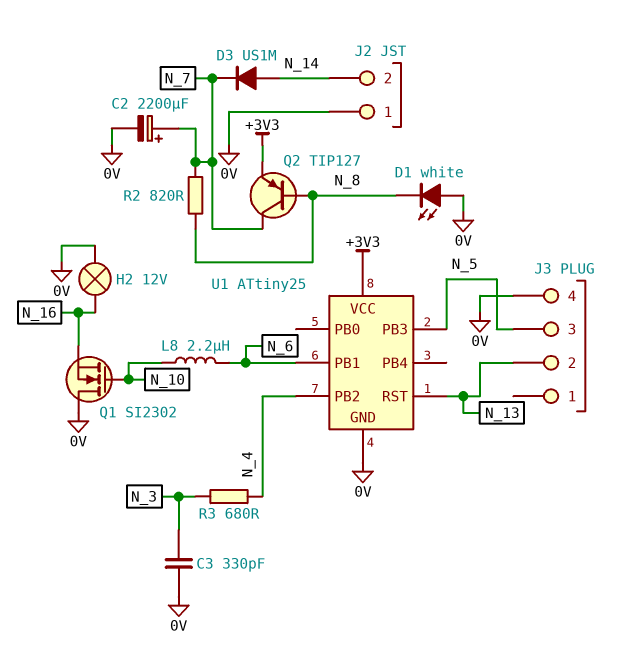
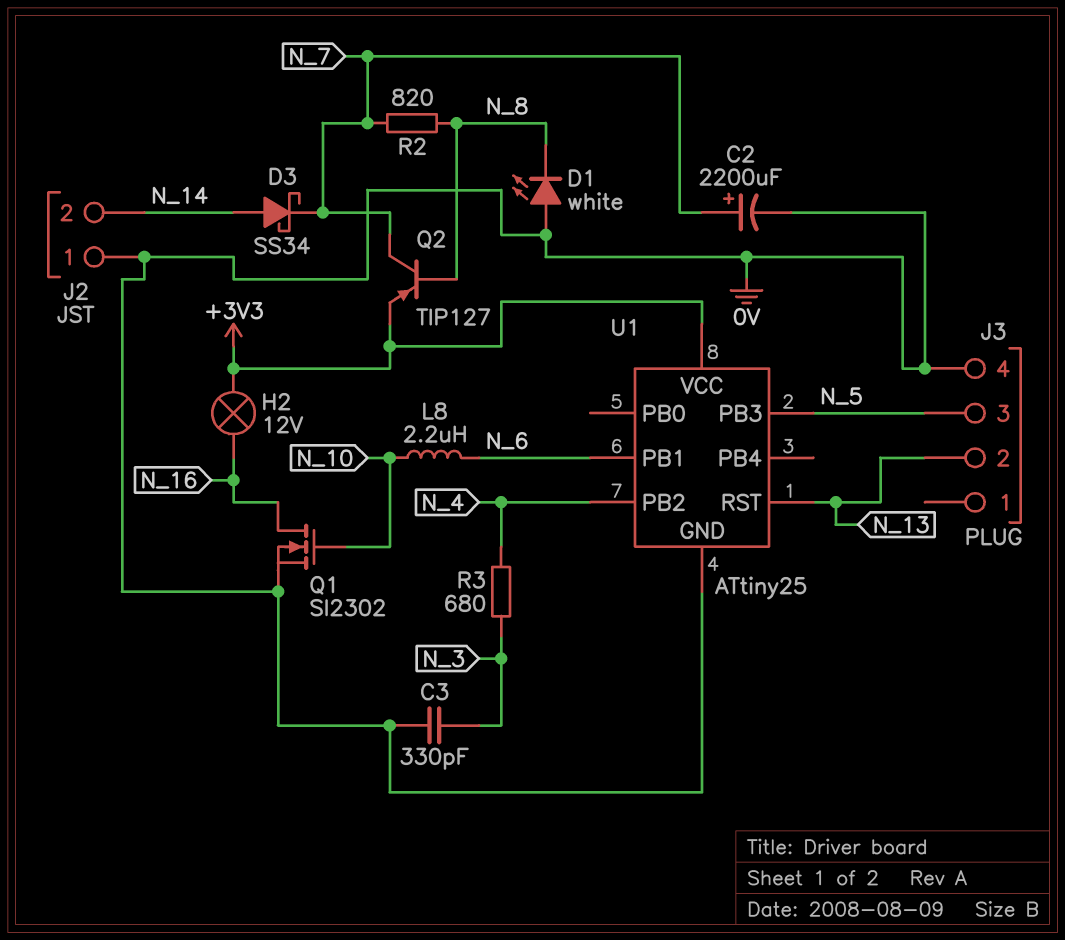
D3: diode US1M (A N_14, K N_7) -> schottky SS34 (A N_14, K N_7)
H2: lamp 12V (0V, N_16) -> lamp 12V (+3V3, N_16)
Q1: NMOS SI2302 (G N_10, D 0V, S N_16) -> NMOS SI2302 (G N_10, D N_16, S 0V)

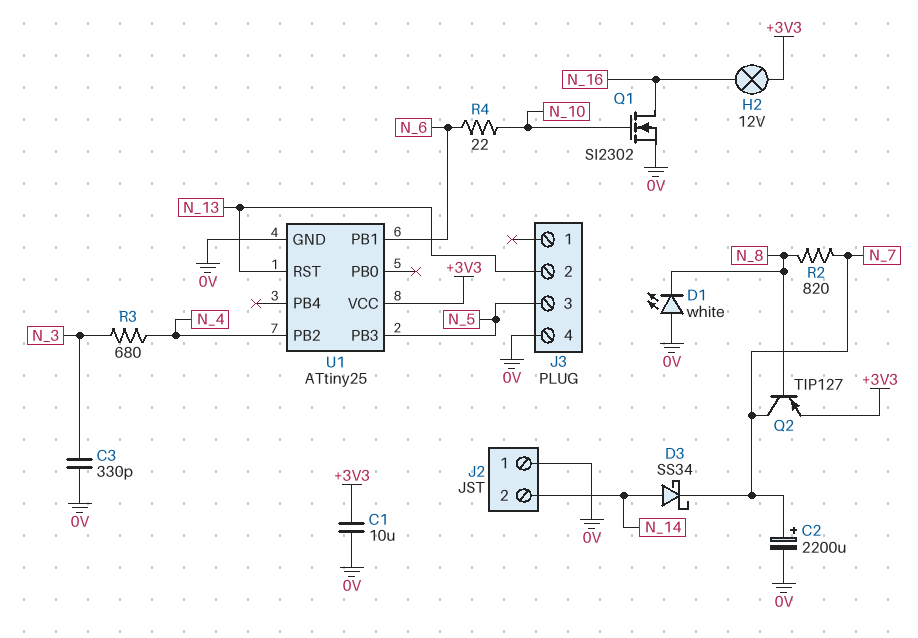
C1: none -> 10uF (+3V3, 0V)
L8: 2.2uH (N_6, N_10) -> none
R4: none -> 22 (N_6, N_10)

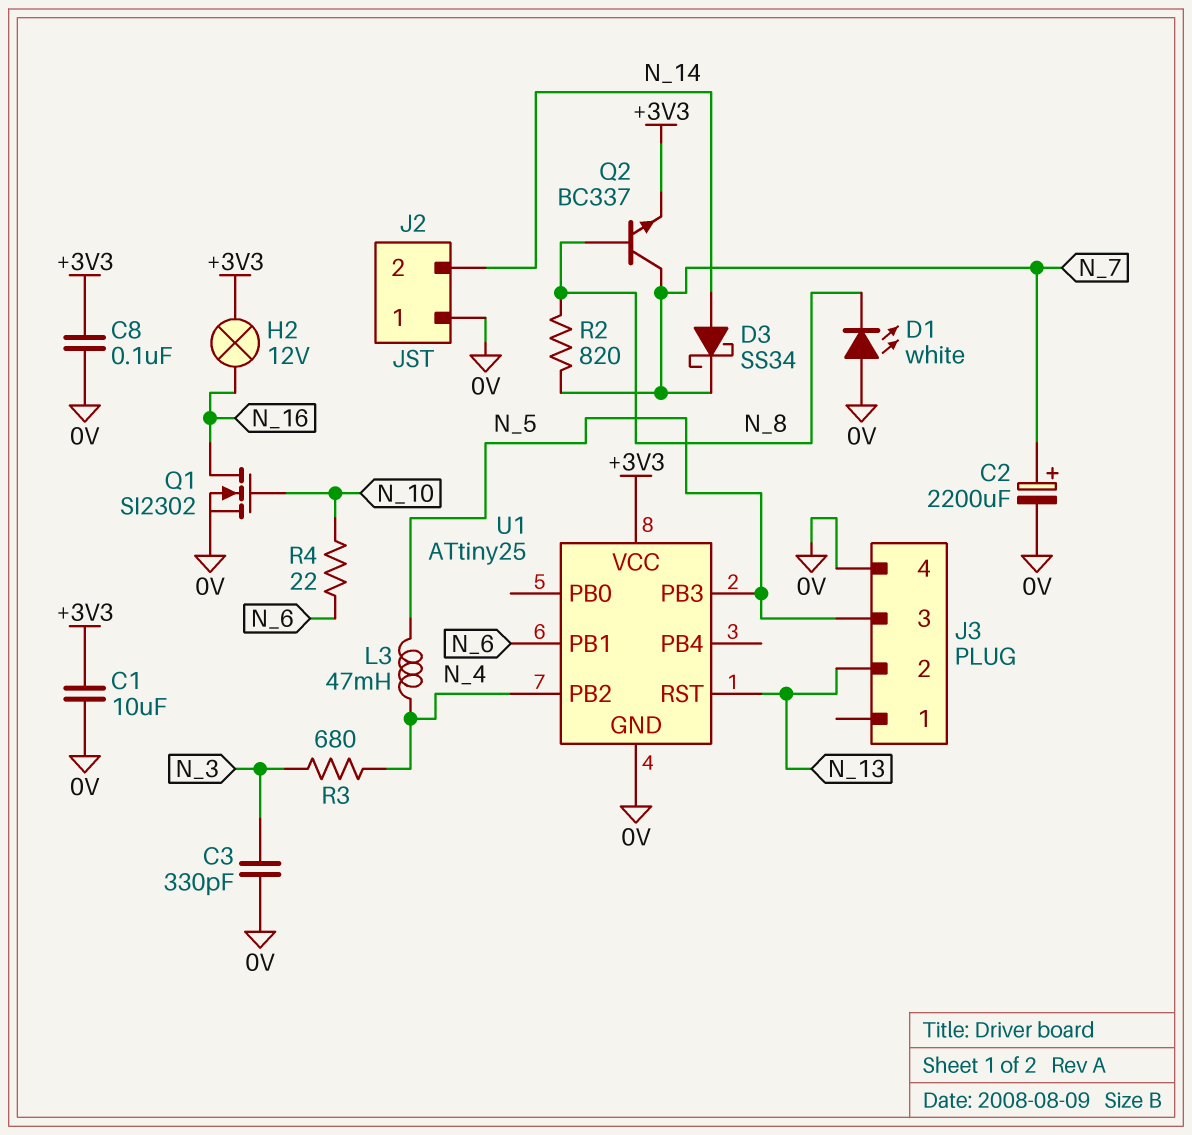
C8: none -> 100nF (+3V3, 0V)
L3: none -> 47mH (N_4, N_5)
Q2: PNP TIP127 (B N_8, C N_7, E +3V3) -> NPN BC337 (B N_8, C N_7, E +3V3)

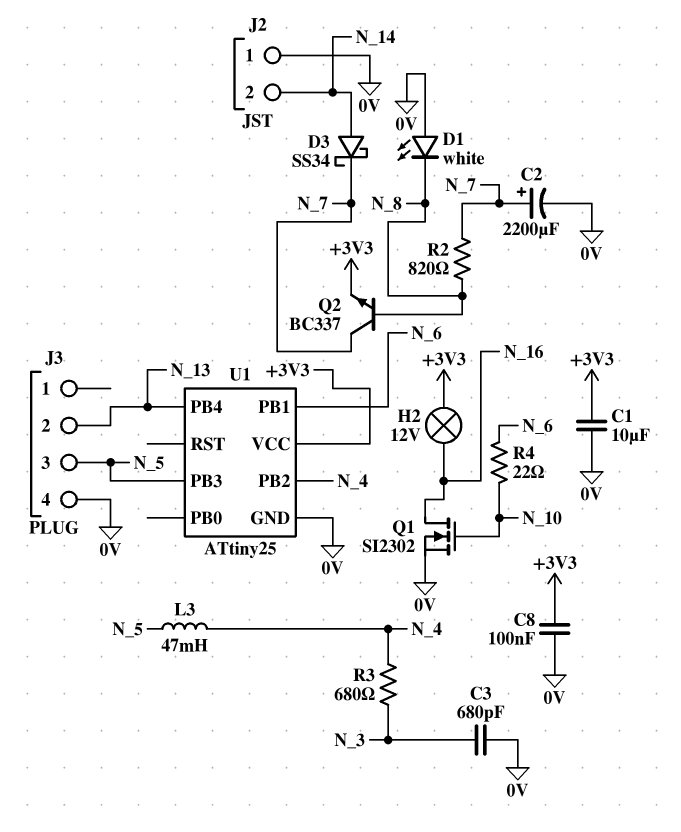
C3: 330pF (0V, N_3) -> 680pF (0V, N_3)
U1 pin PB4: none -> N_13
U1 pin RST: N_13 -> none

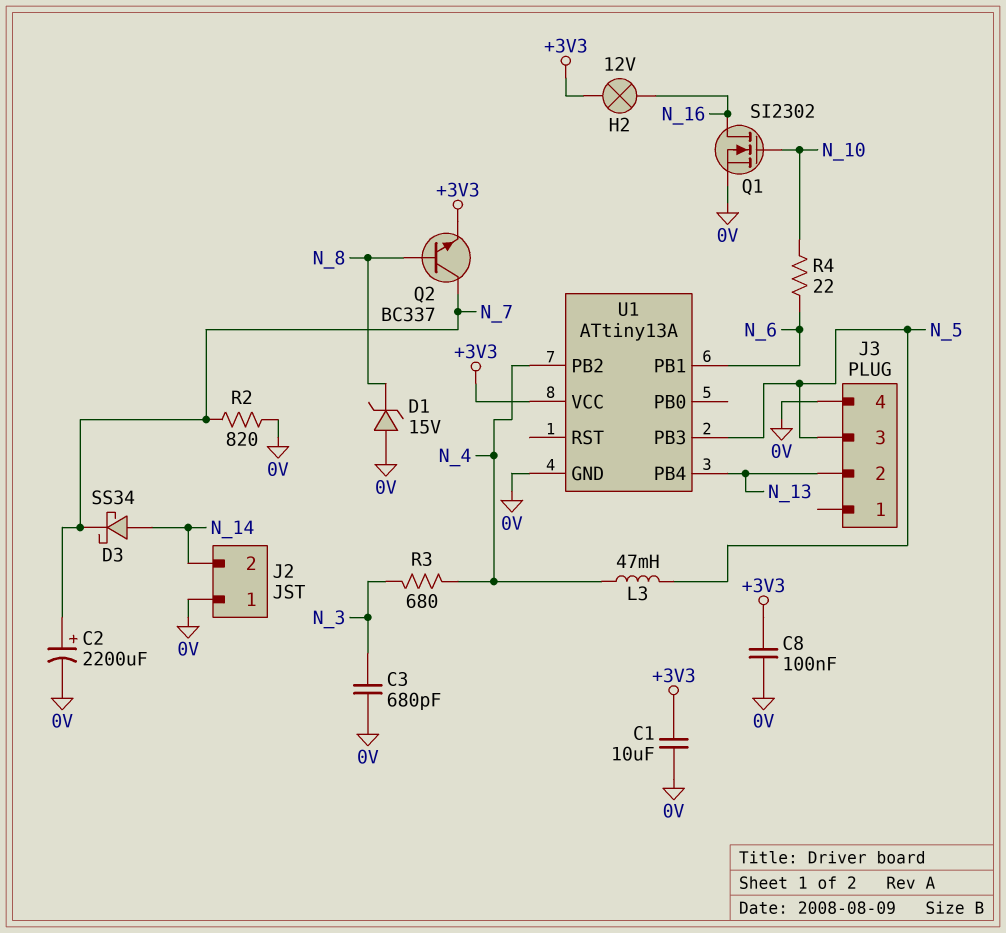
D1: LED white (A 0V, K N_8) -> zener 15V (A 0V, K N_8)
R2: 820 (N_7, N_8) -> 820 (0V, N_7)
U1: ATtiny25 -> ATtiny13A

